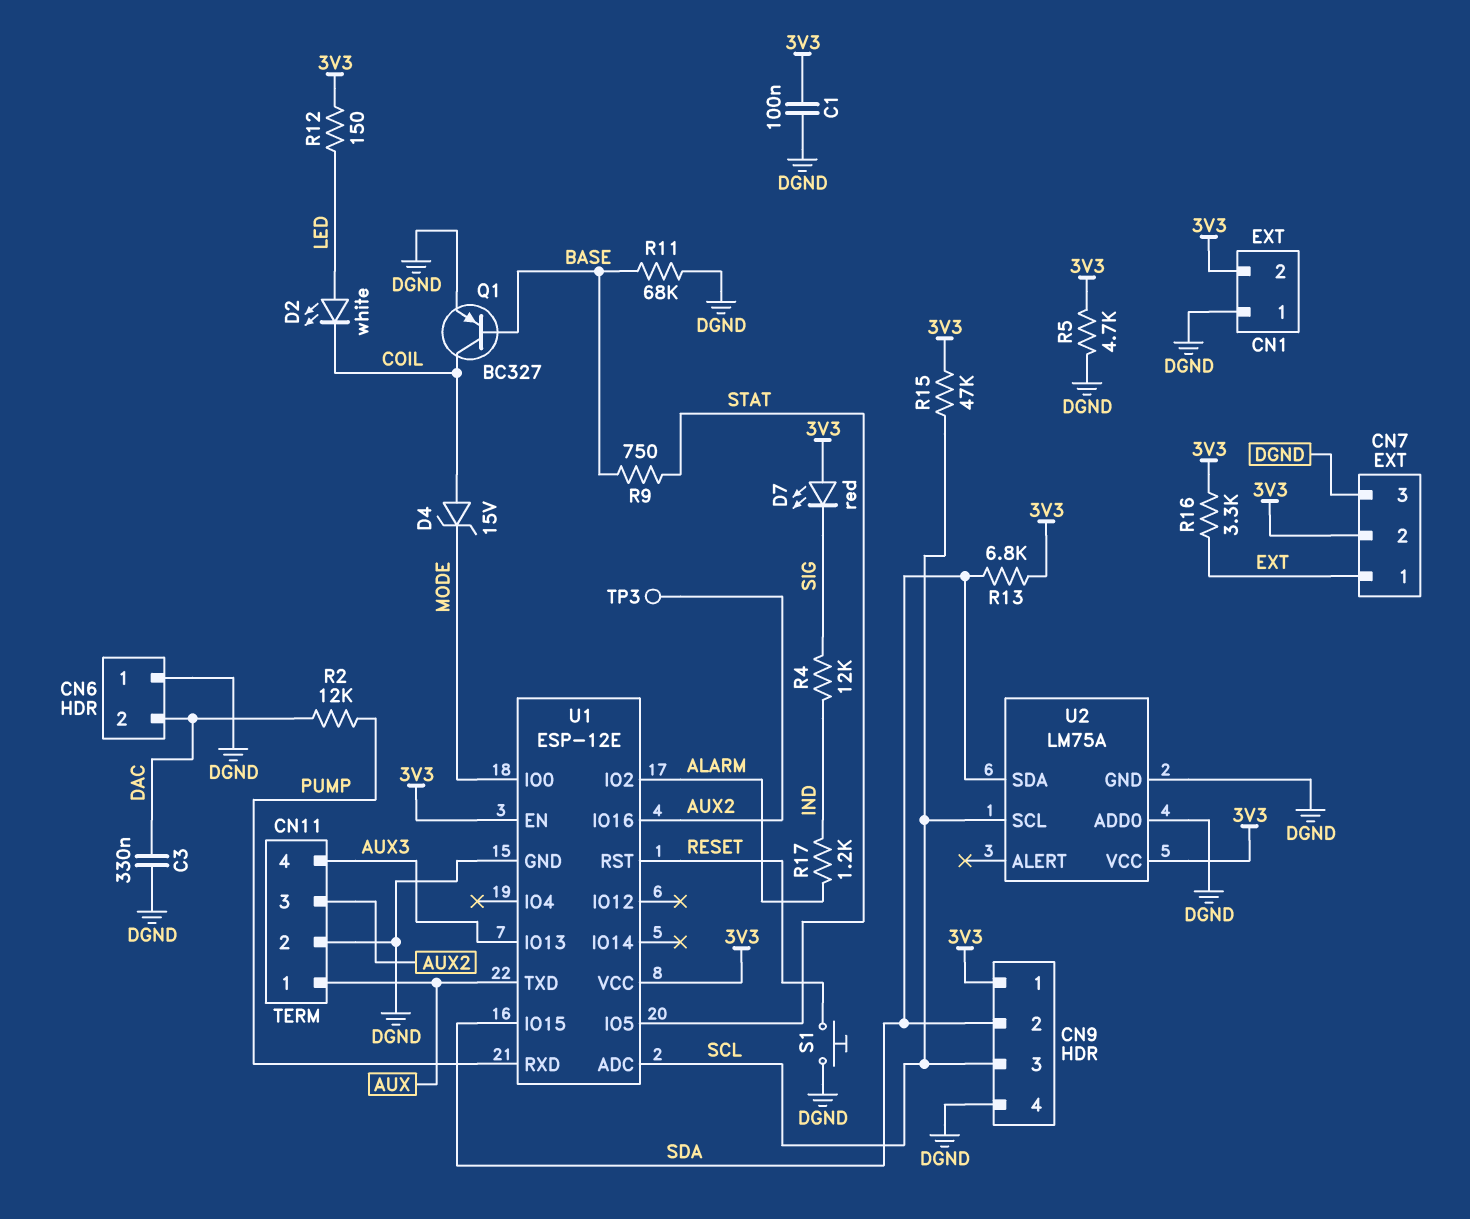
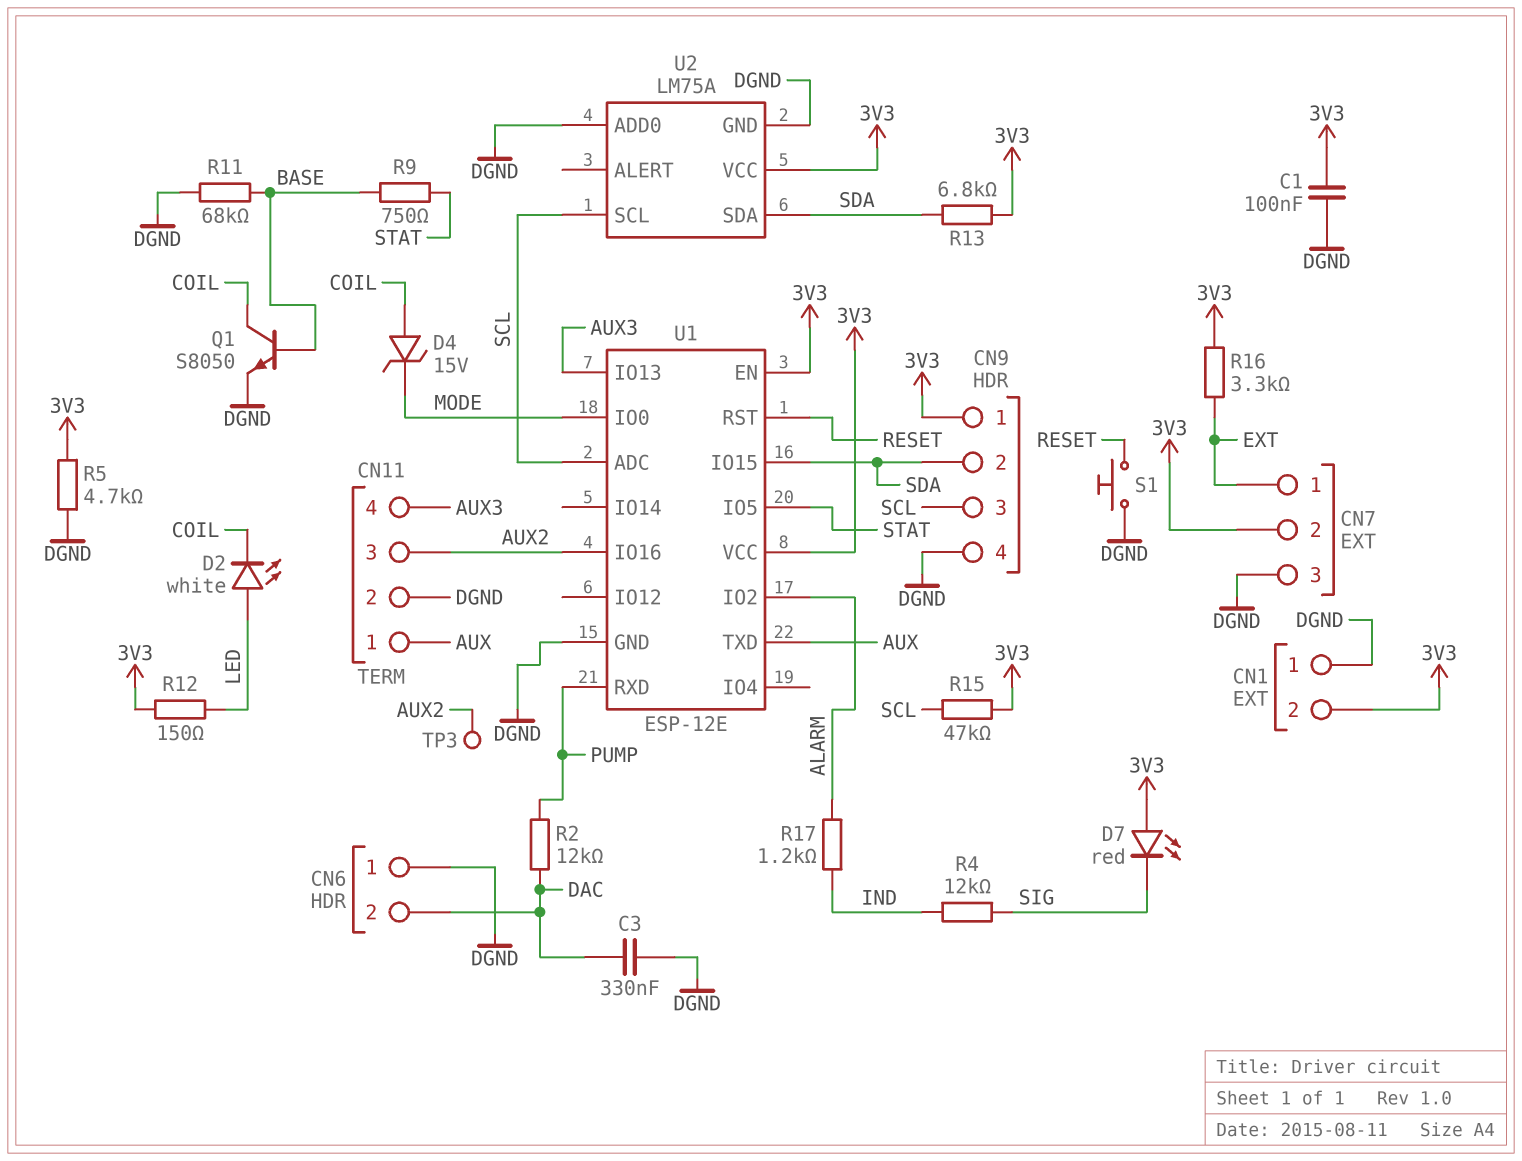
Q1: PNP BC327 (B BASE, C COIL, E DGND) -> NPN S8050 (B BASE, C COIL, E DGND)

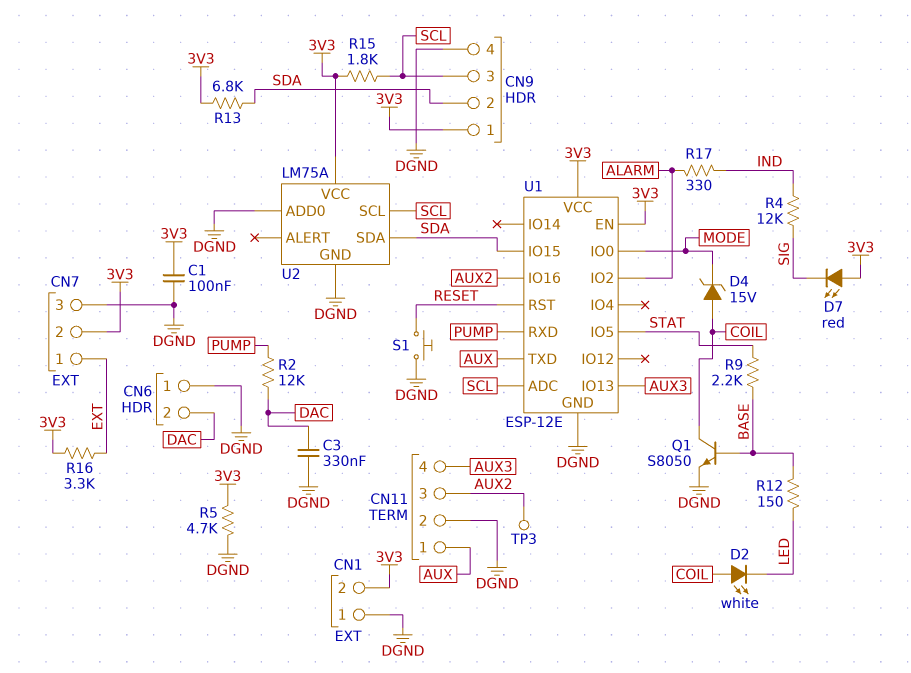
D2: LED white (A LED, K COIL) -> LED white (A COIL, K LED)
R9: 750 (BASE, STAT) -> 2.2k (BASE, STAT)
R11: 68k (BASE, DGND) -> none
R12: 150 (3V3, LED) -> 150 (BASE, LED)
R15: 47k (3V3, SCL) -> 1.8k (3V3, SCL)
R17: 1.2k (ALARM, IND) -> 330 (ALARM, IND)

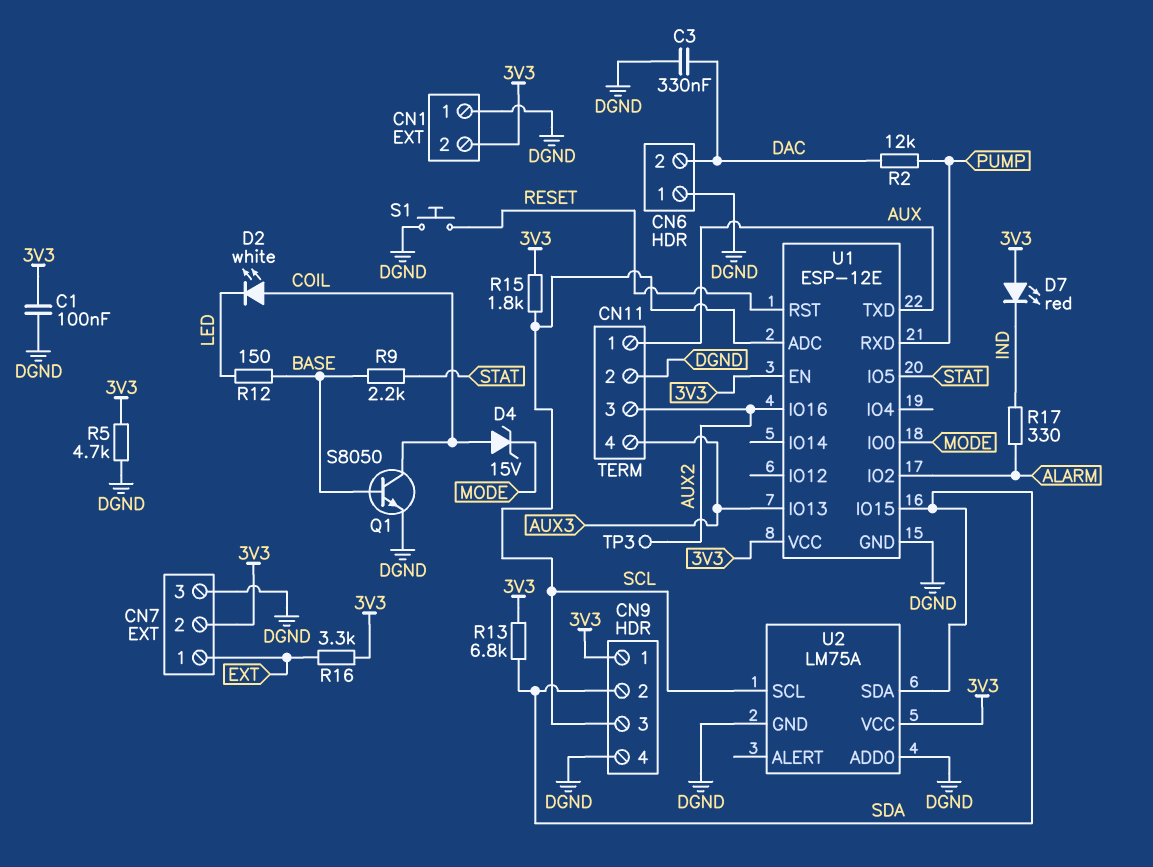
D7: LED red (A 3V3, K SIG) -> LED red (A 3V3, K IND)
R4: 12k (IND, SIG) -> none

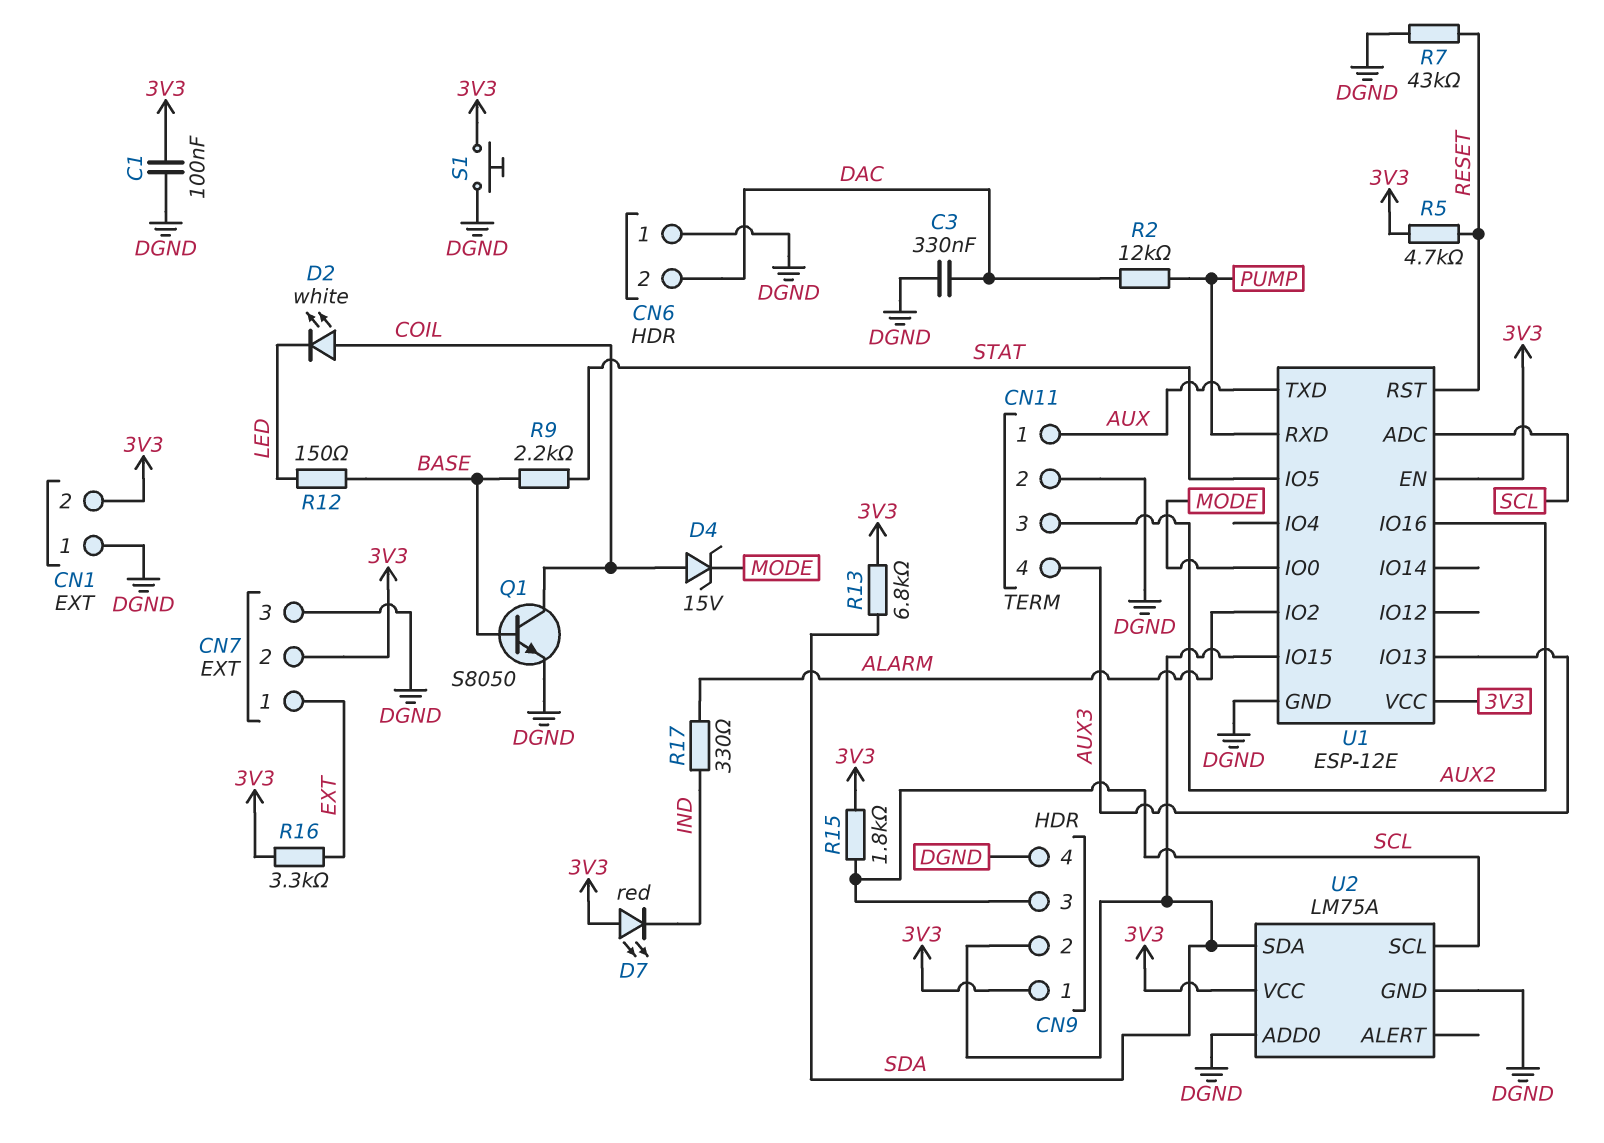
R5: 4.7k (3V3, DGND) -> 4.7k (3V3, RESET)
R7: none -> 43k (DGND, RESET)
S1: button (DGND, RESET) -> button (3V3, DGND)
TP3: test point (AUX2) -> none

